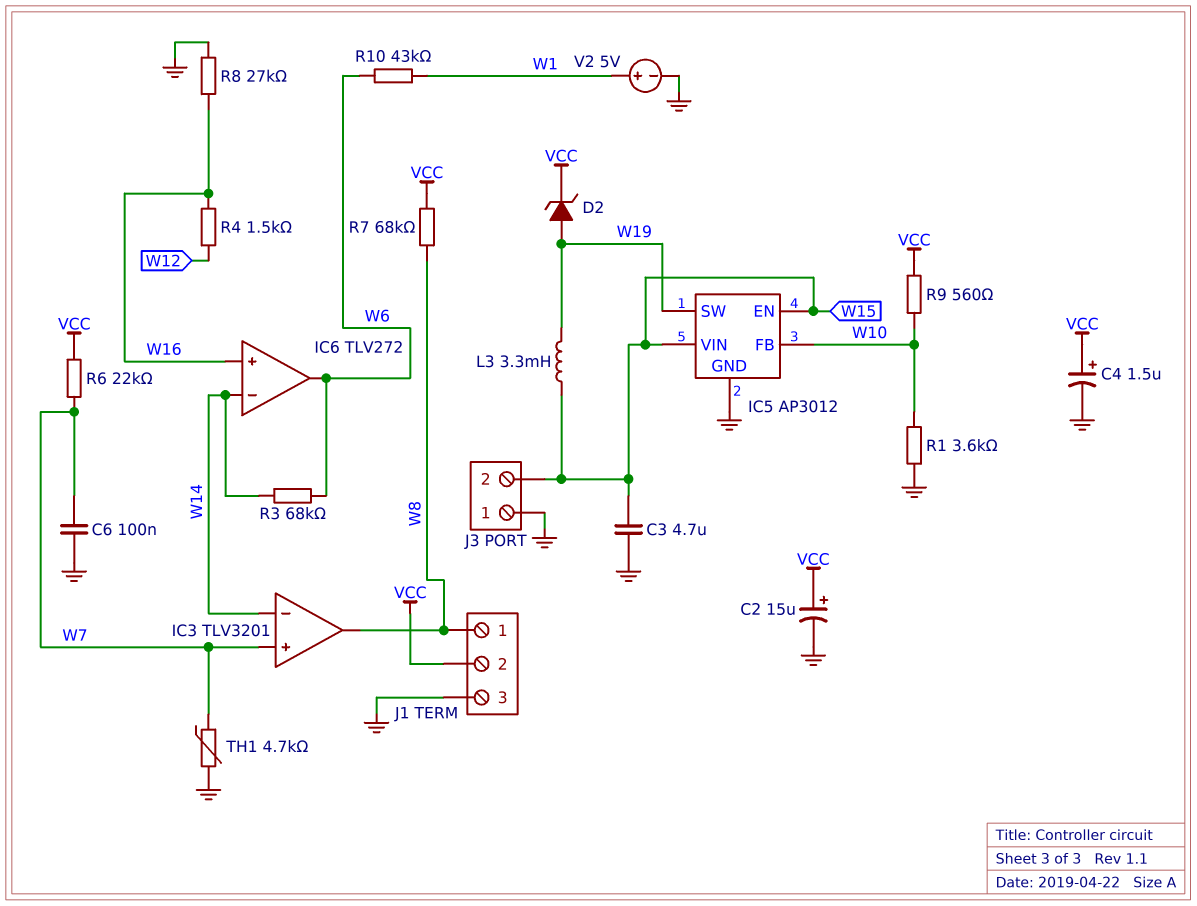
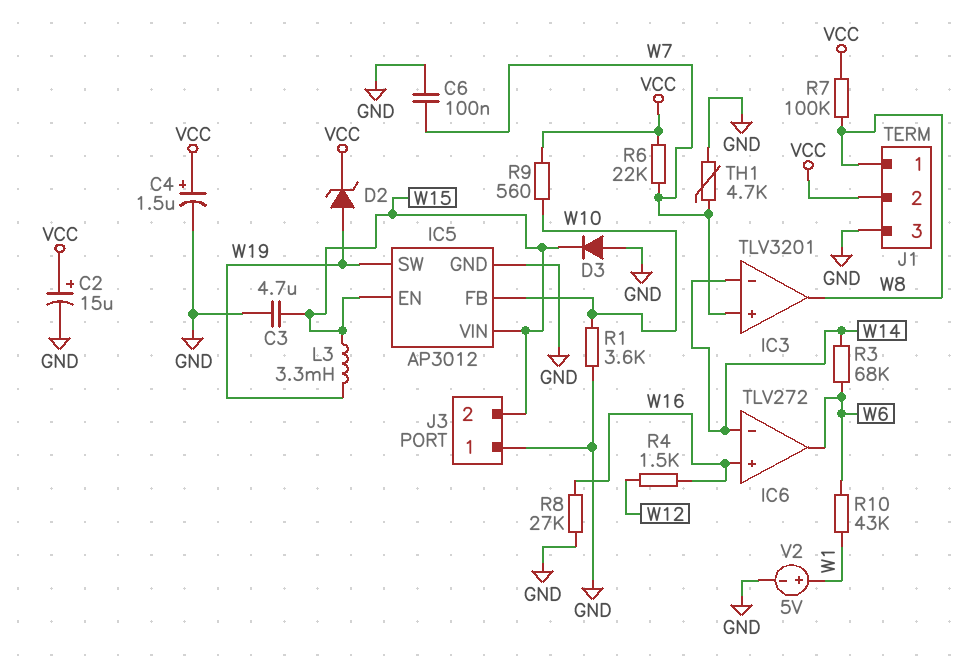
D3: none -> diode (A GND, K W15)
R7: 68k (VCC, W8) -> 100k (VCC, W8)

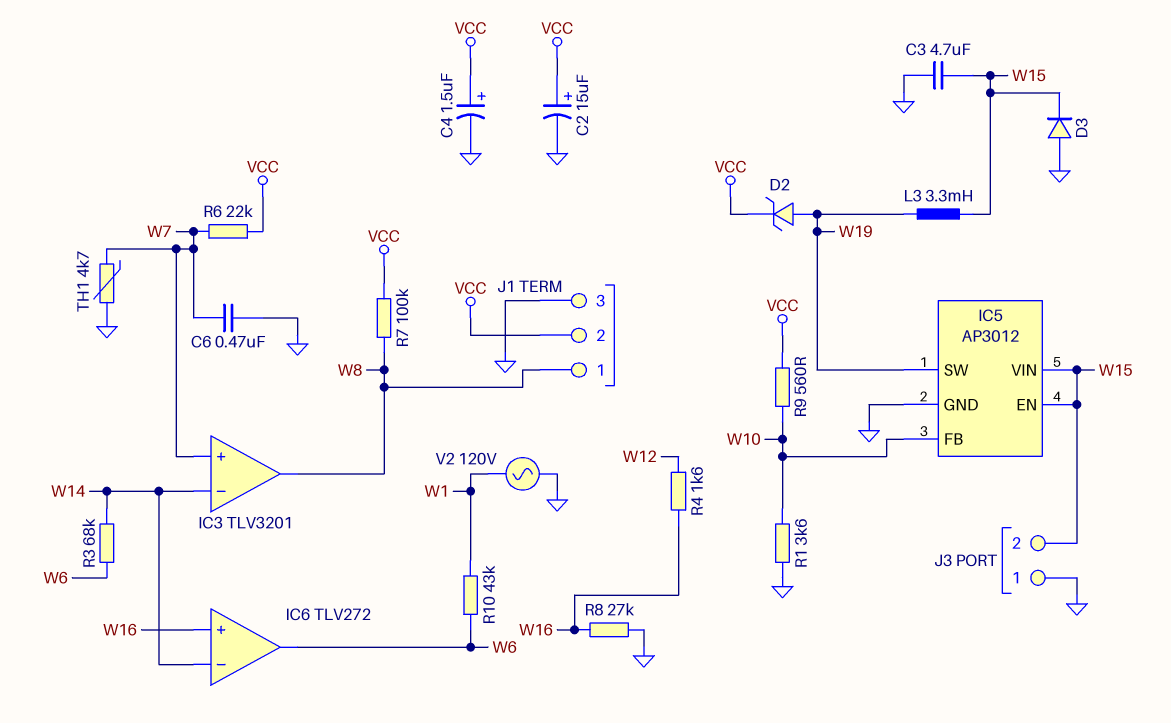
C6: 100nF (GND, W7) -> 470nF (GND, W7)
R4: 1.5k (W12, W16) -> 1.6k (W12, W16)
V2: 5V (plus W1, minus GND) -> AC 120V (GND, W1)

